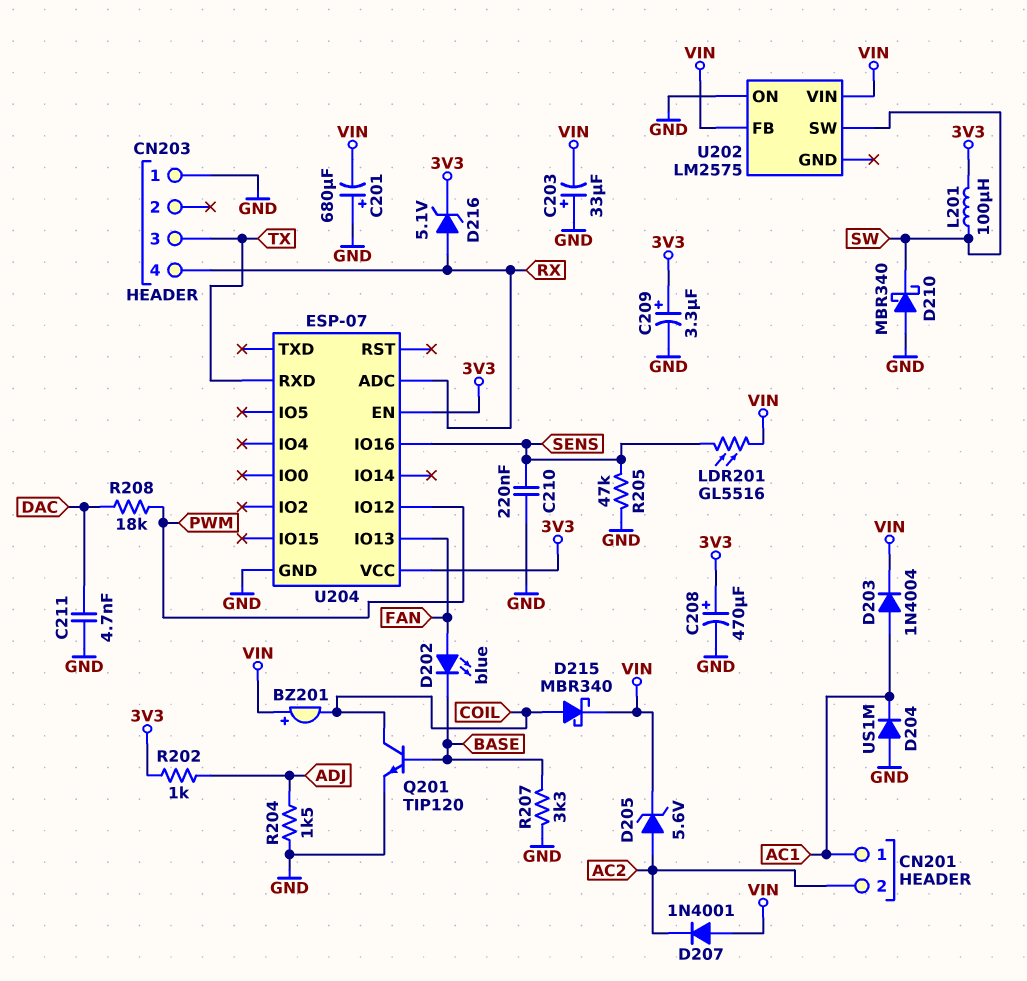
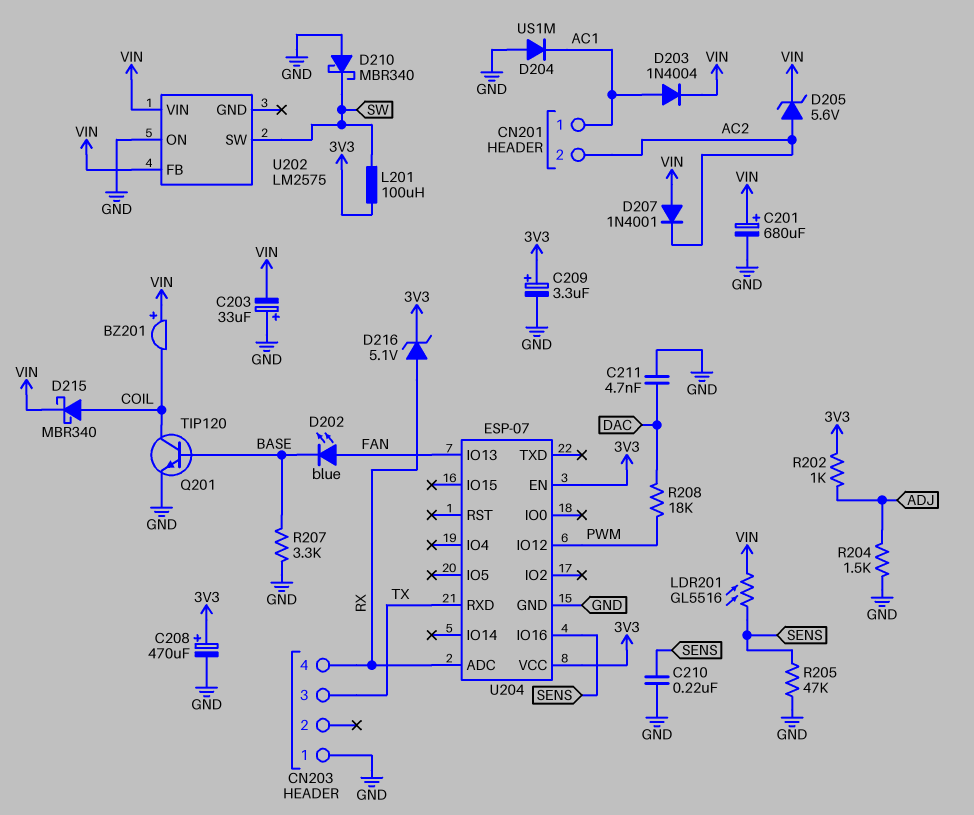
C201: 680uF (plus GND, minus VIN) -> 680uF (plus VIN, minus GND)

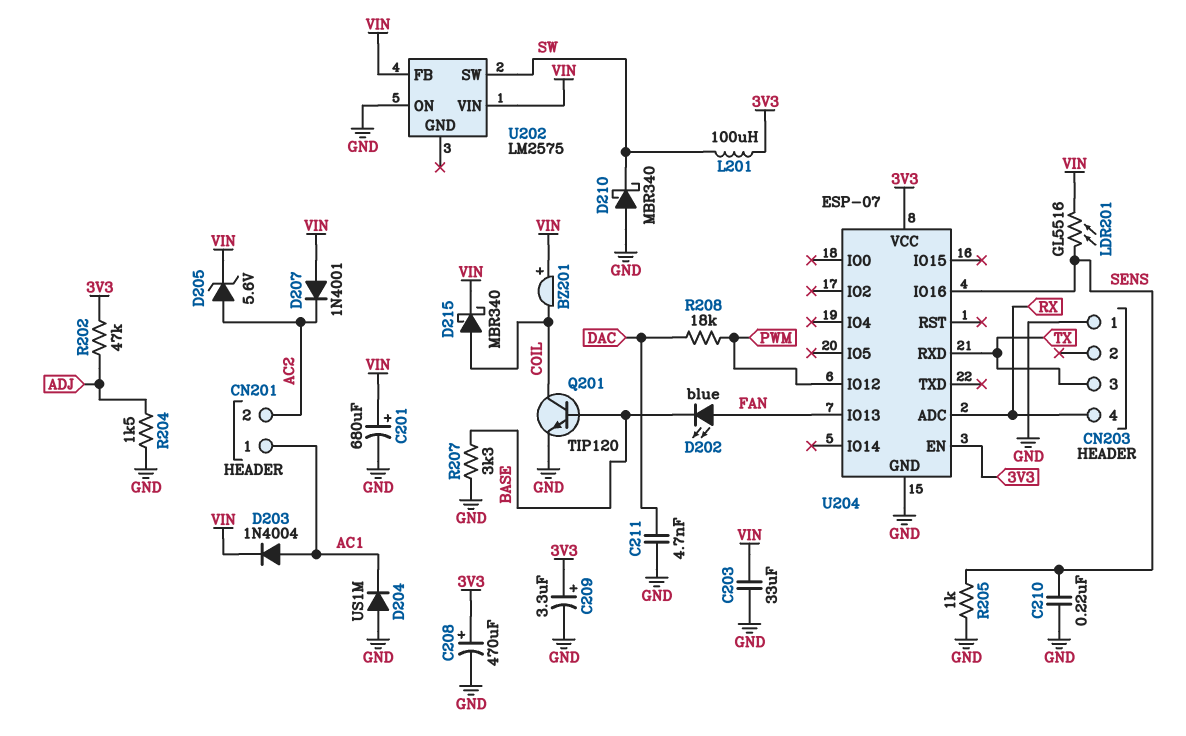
C203: 33uF (plus GND, minus VIN) -> 33uF (GND, VIN)
D216: zener 5.1V (A RX, K 3V3) -> none
R202: 1k (3V3, ADJ) -> 47k (3V3, ADJ)
R205: 47k (GND, SENS) -> 1k (GND, SENS)

